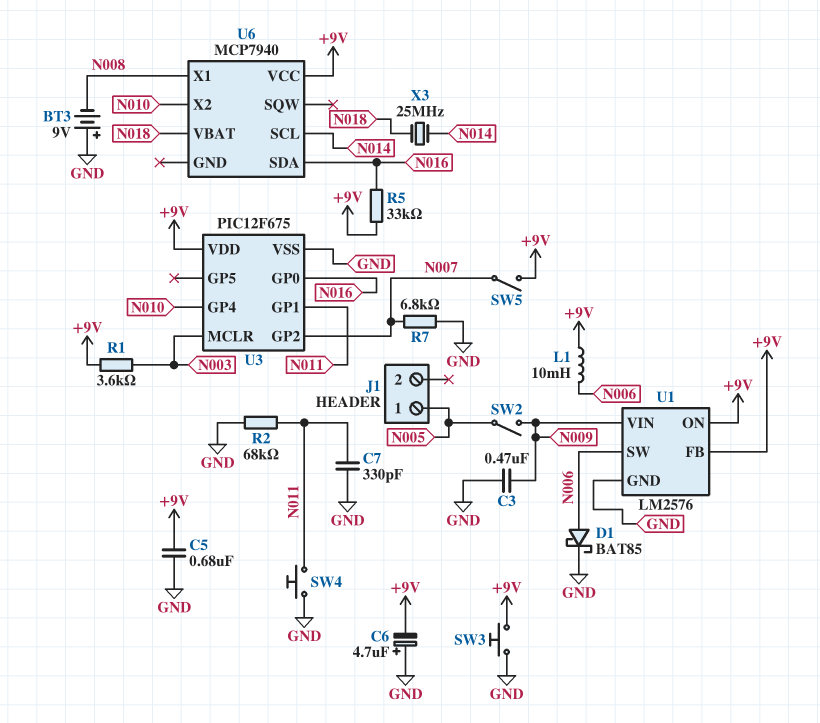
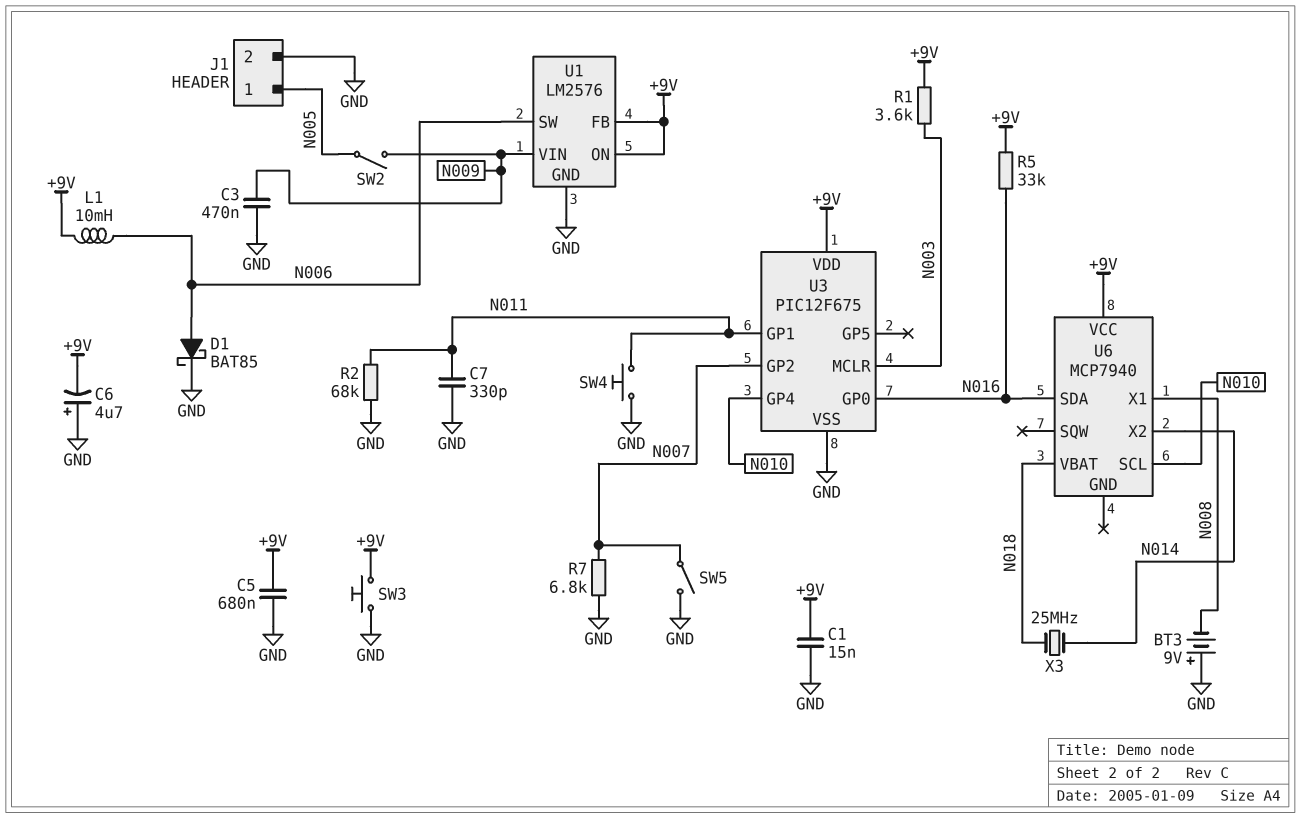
C1: none -> 15nF (+9V, GND)
J1 pin 2: none -> GND
SW5: switch (+9V, N007) -> switch (GND, N007)
U6 pin SCL: N014 -> N010
U6 pin X2: N010 -> N014

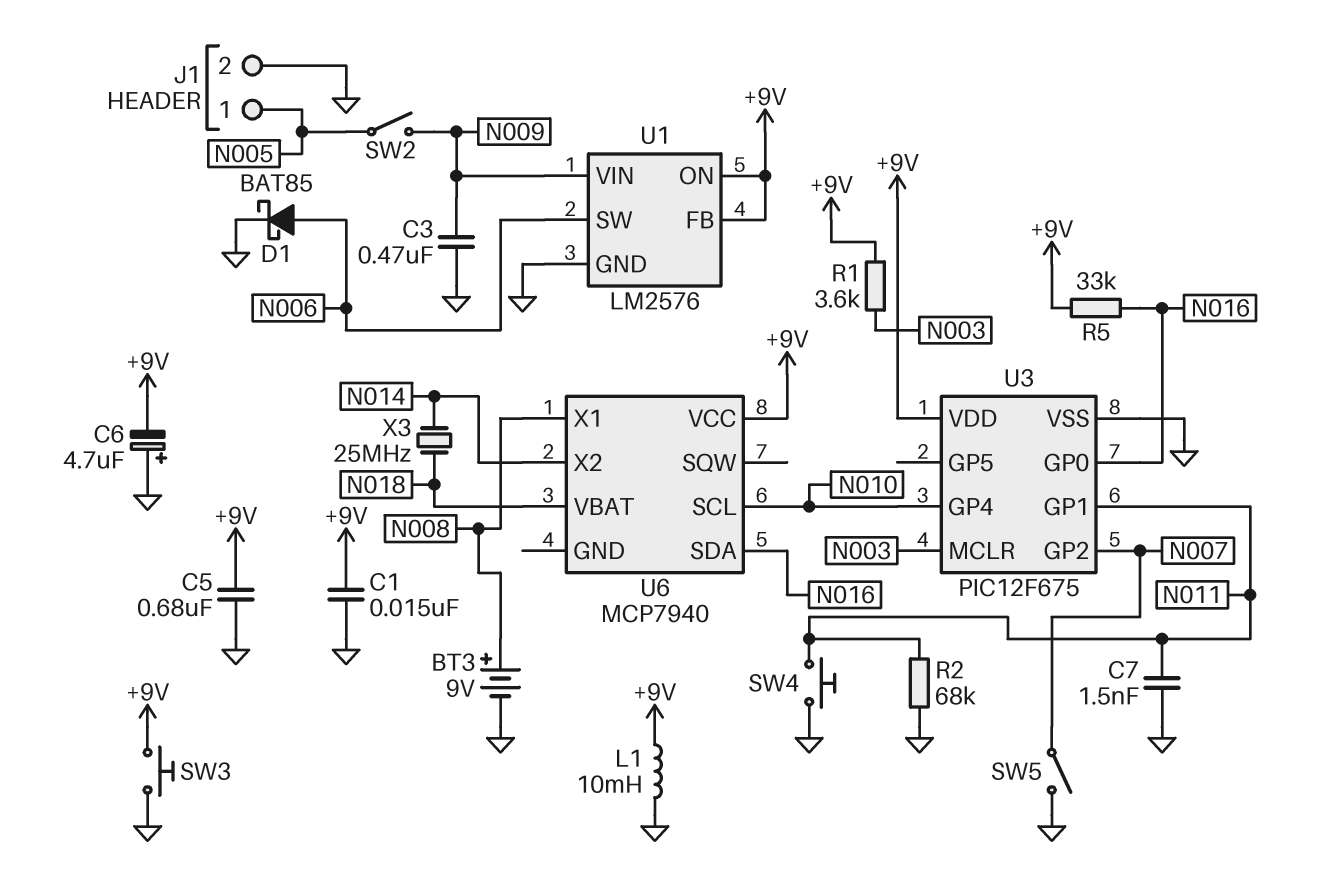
BT3: 9V (plus GND, minus N008) -> 9V (plus N008, minus GND)
C7: 330pF (GND, N011) -> 1.5nF (GND, N011)
L1: 10mH (+9V, N006) -> 10mH (+9V, GND)
R7: 6.8k (GND, N007) -> none

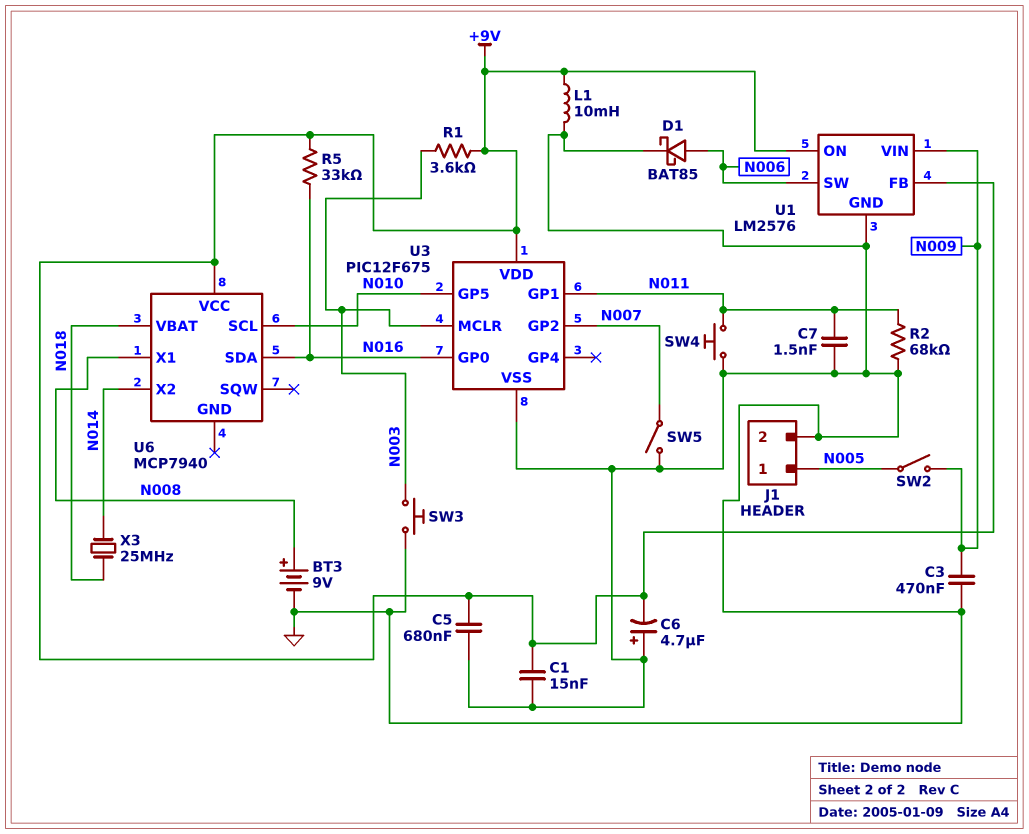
SW3: button (+9V, GND) -> button (GND, N003)
U3 pin GP4: N010 -> none
U3 pin GP5: none -> N010

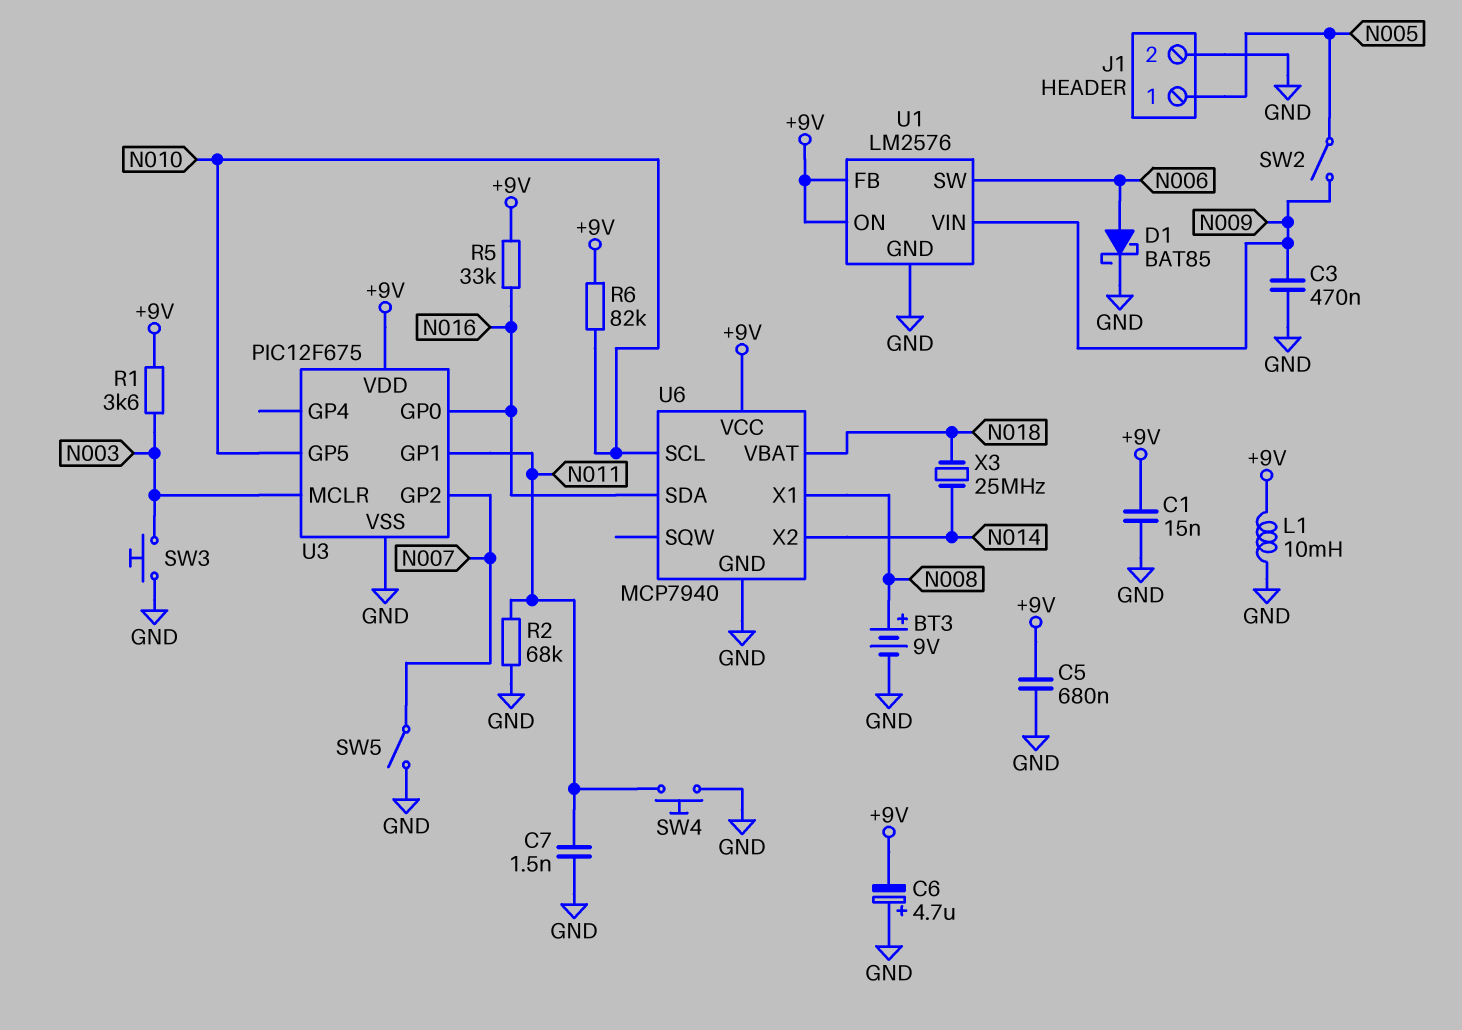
R6: none -> 82k (+9V, N010)
U6 pin GND: none -> GND

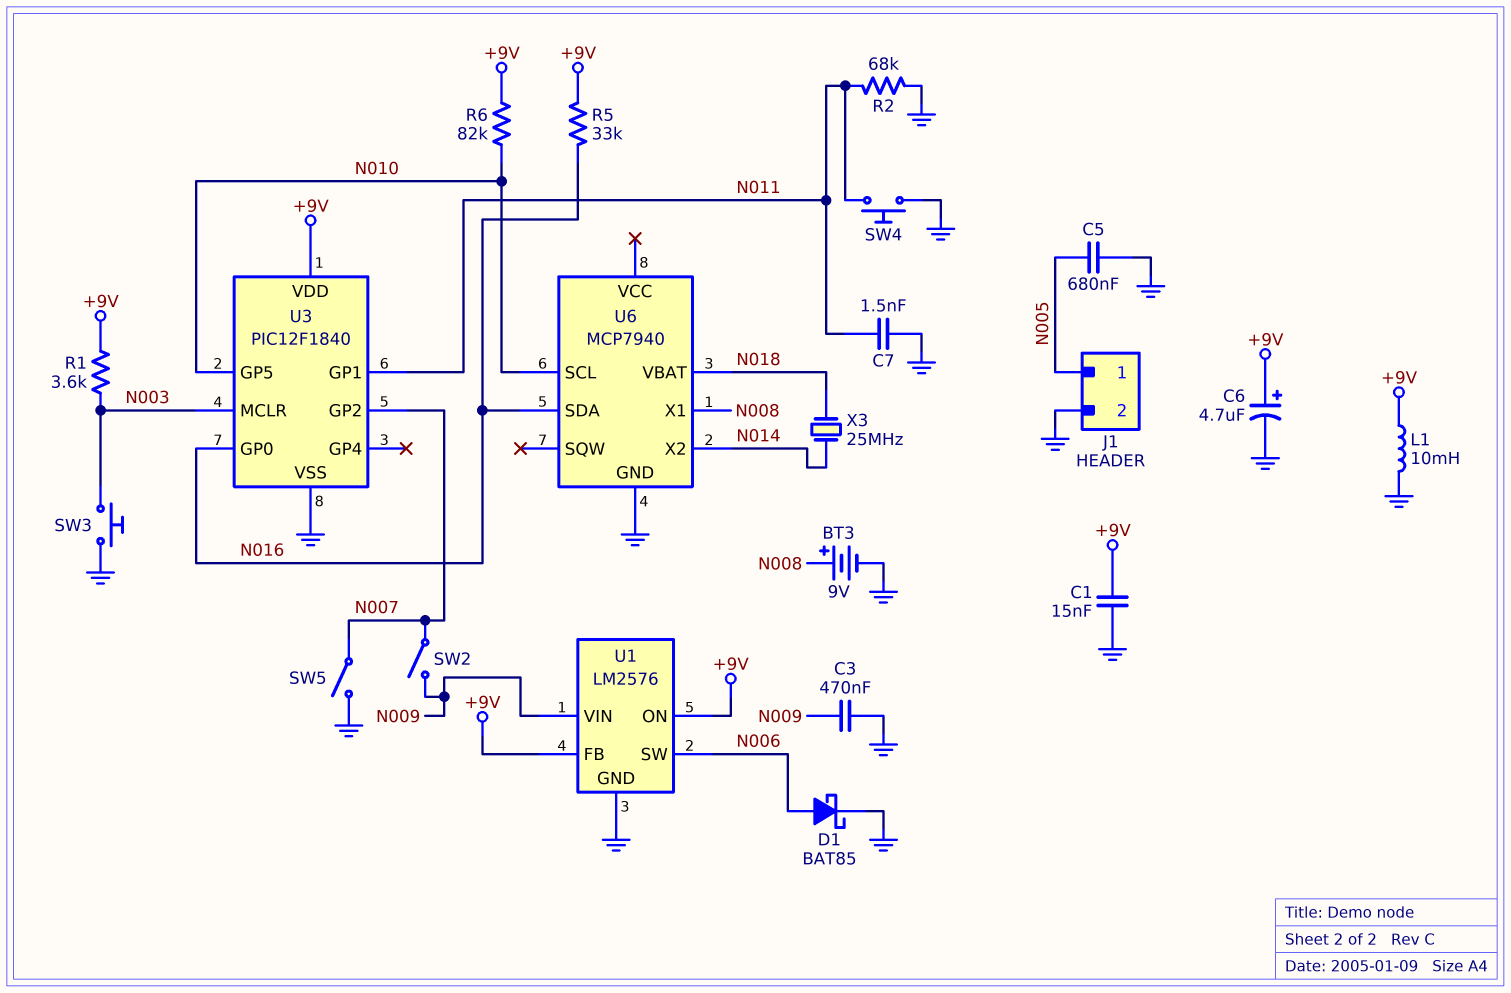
C5: 680nF (+9V, GND) -> 680nF (GND, N005)
C6: 4.7uF (plus GND, minus +9V) -> 4.7uF (plus +9V, minus GND)
SW2: switch (N005, N009) -> switch (N007, N009)
U3: PIC12F675 -> PIC12F1840
U6 pin VCC: +9V -> none

